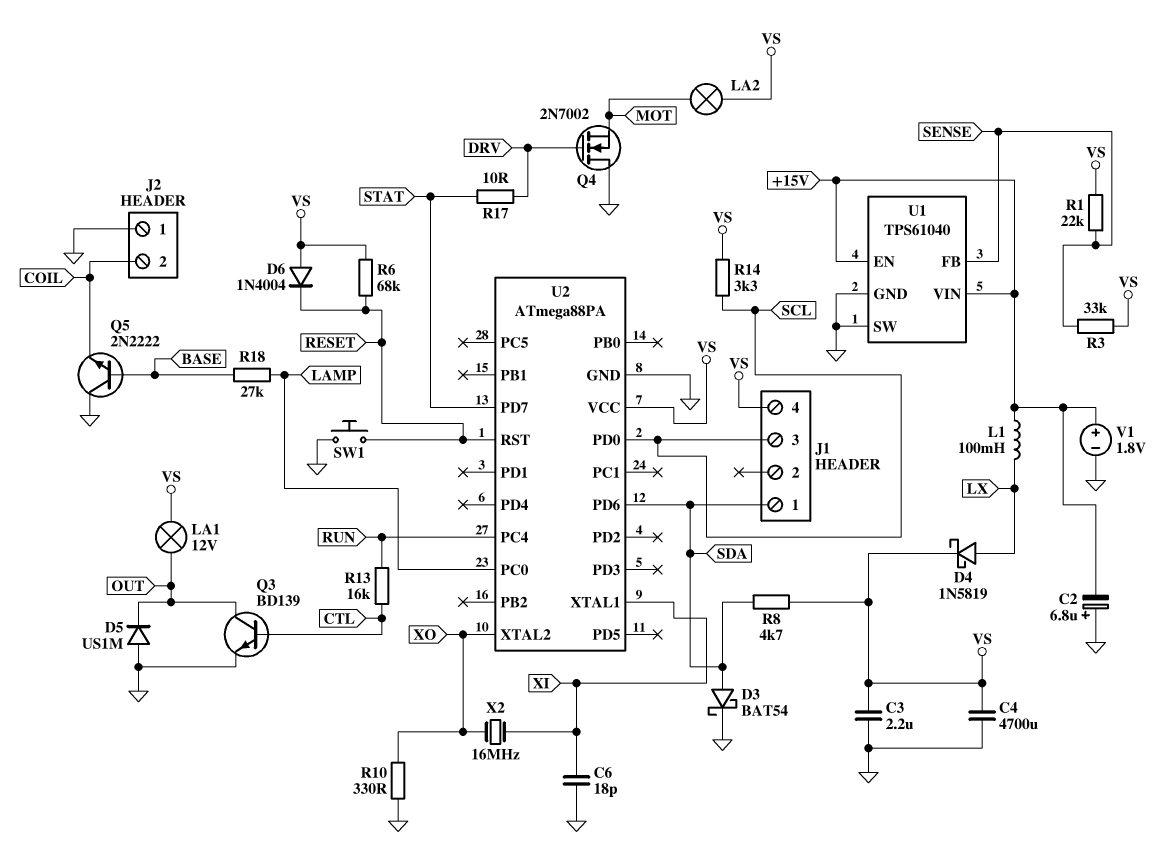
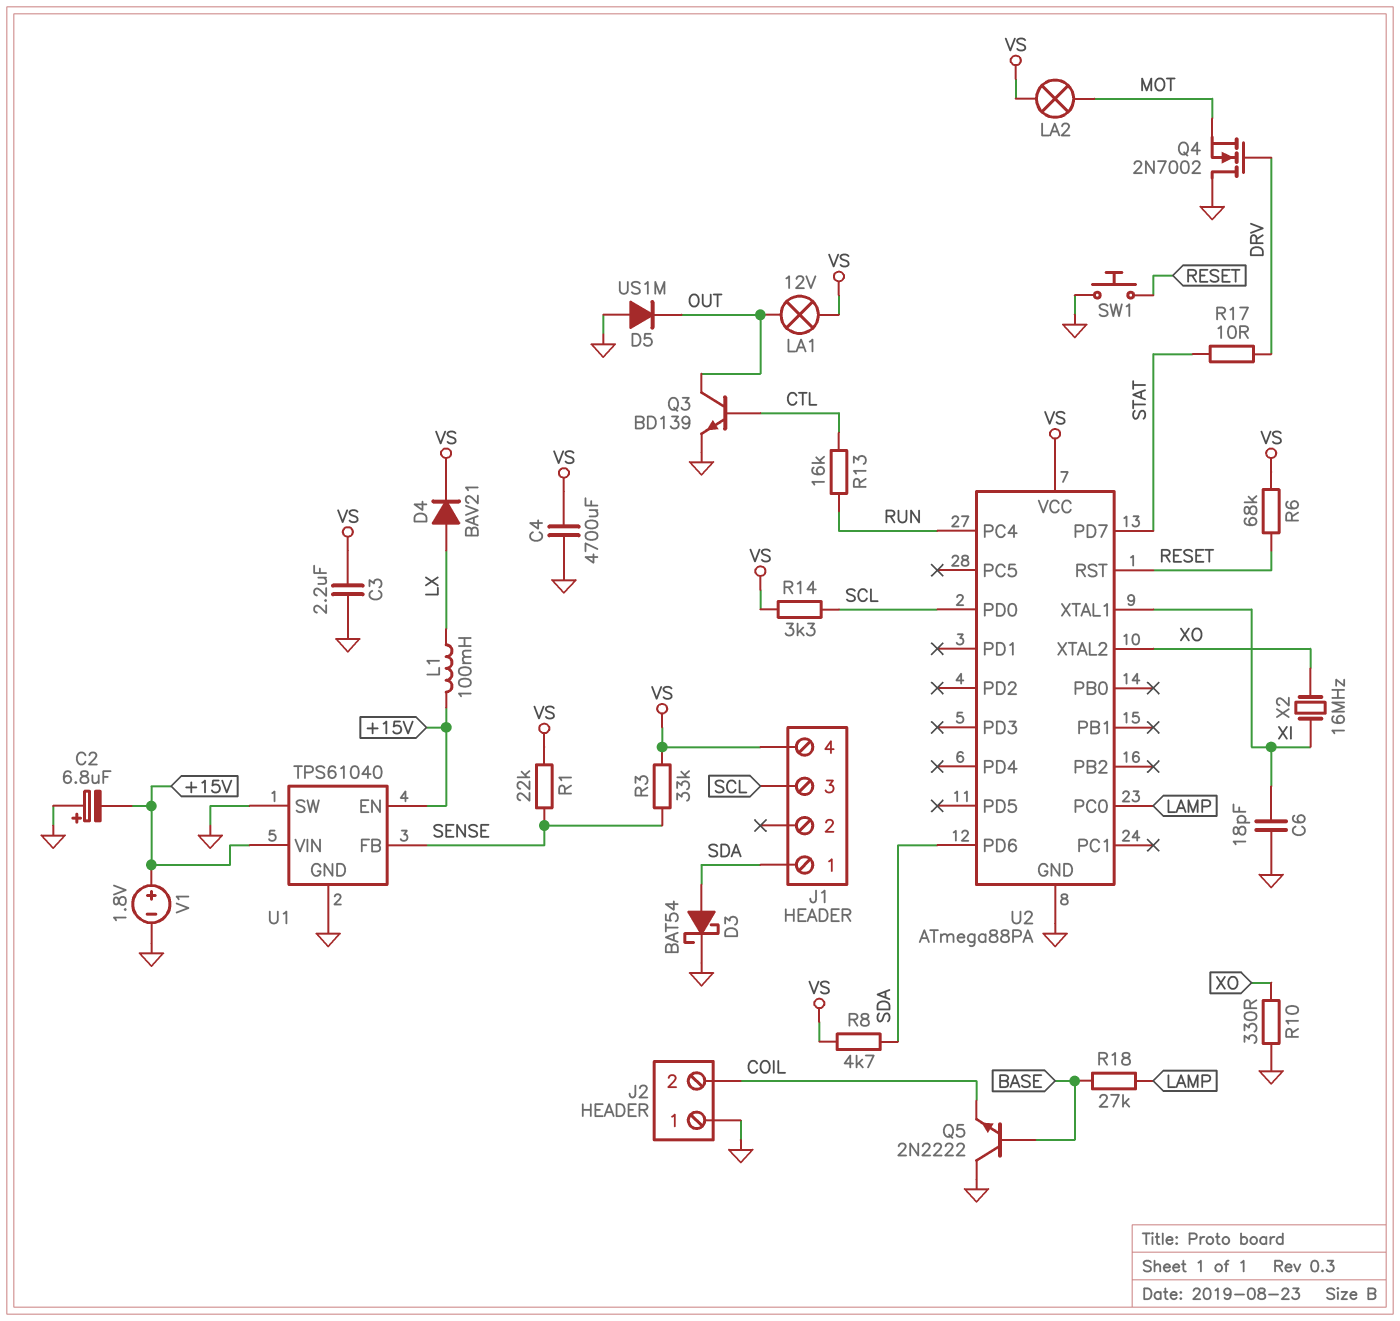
D4: schottky 1N5819 (A LX, K VS) -> diode BAV21 (A LX, K VS)
D6: diode 1N4004 (A VS, K RESET) -> none

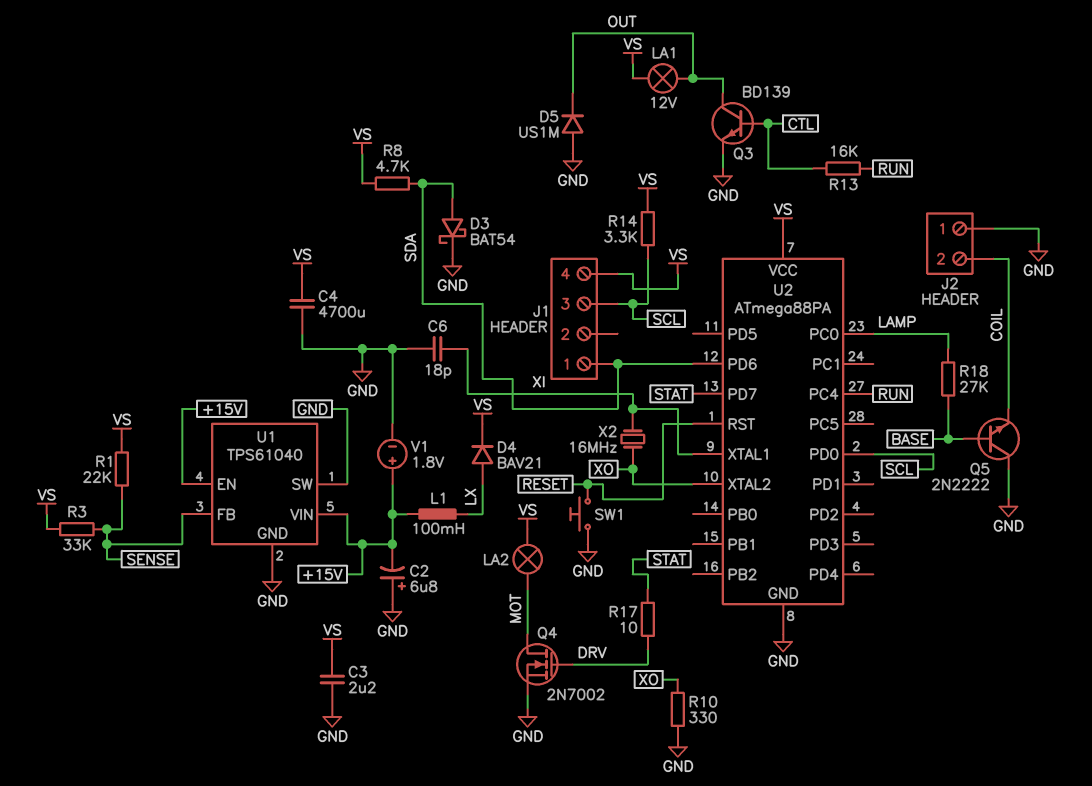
Q4: NMOS 2N7002 (G DRV, D GND, S MOT) -> NMOS 2N7002 (G DRV, D MOT, S GND)
R6: 68k (RESET, VS) -> none

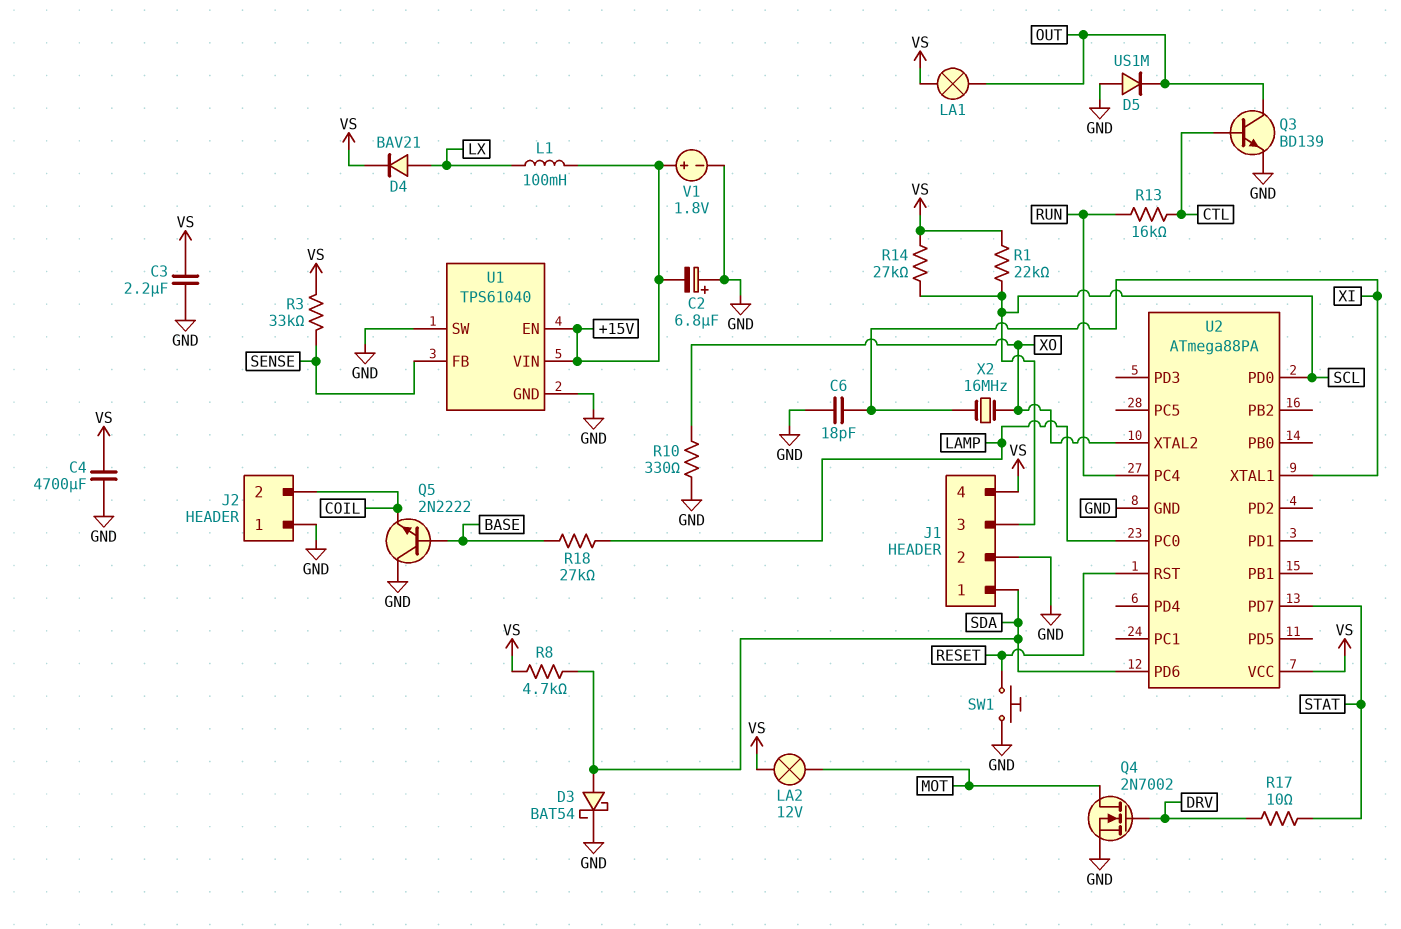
J1 pin 2: none -> GND
LA1: lamp 12V (OUT, VS) -> lamp (OUT, VS)
LA2: lamp (MOT, VS) -> lamp 12V (MOT, VS)
R1: 22k (SENSE, VS) -> 22k (SCL, VS)
R14: 3.3k (SCL, VS) -> 27k (SCL, VS)

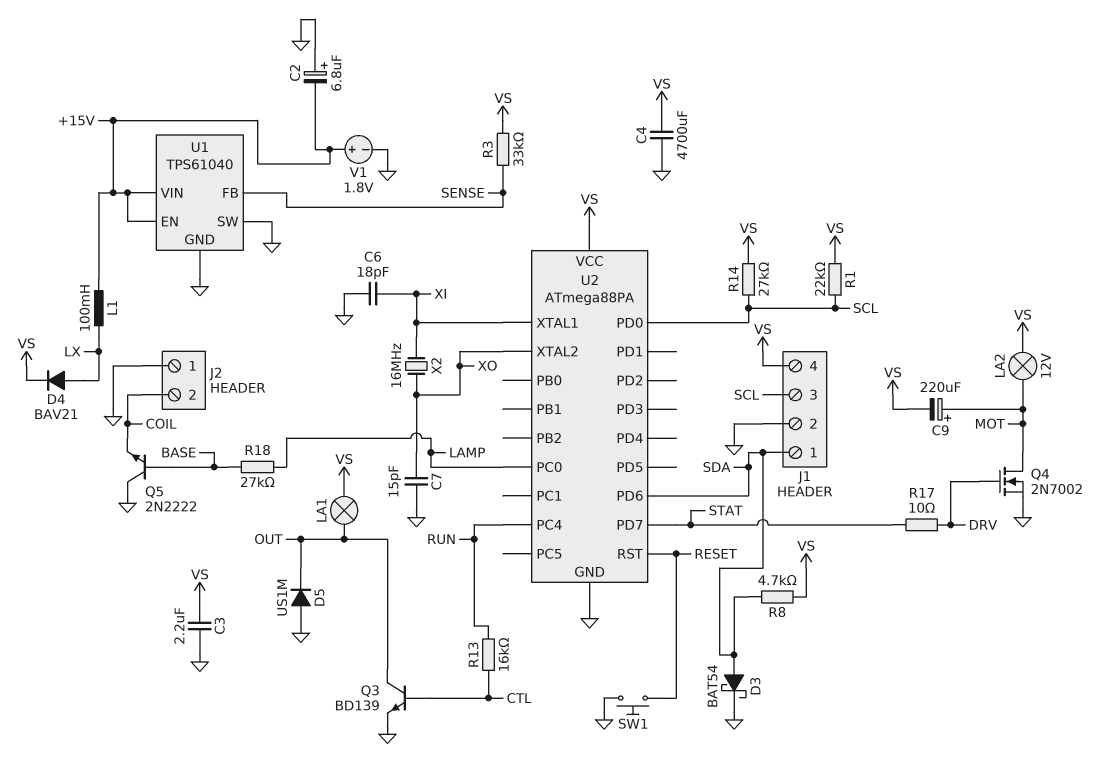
C7: none -> 15pF (GND, XO)
C9: none -> 220uF (plus MOT, minus VS)
R10: 330 (GND, XO) -> none

